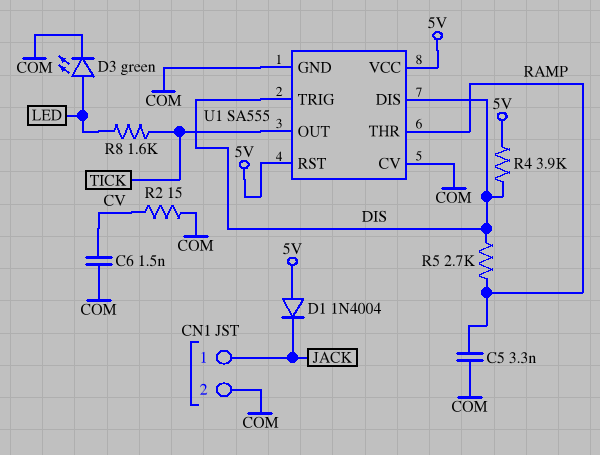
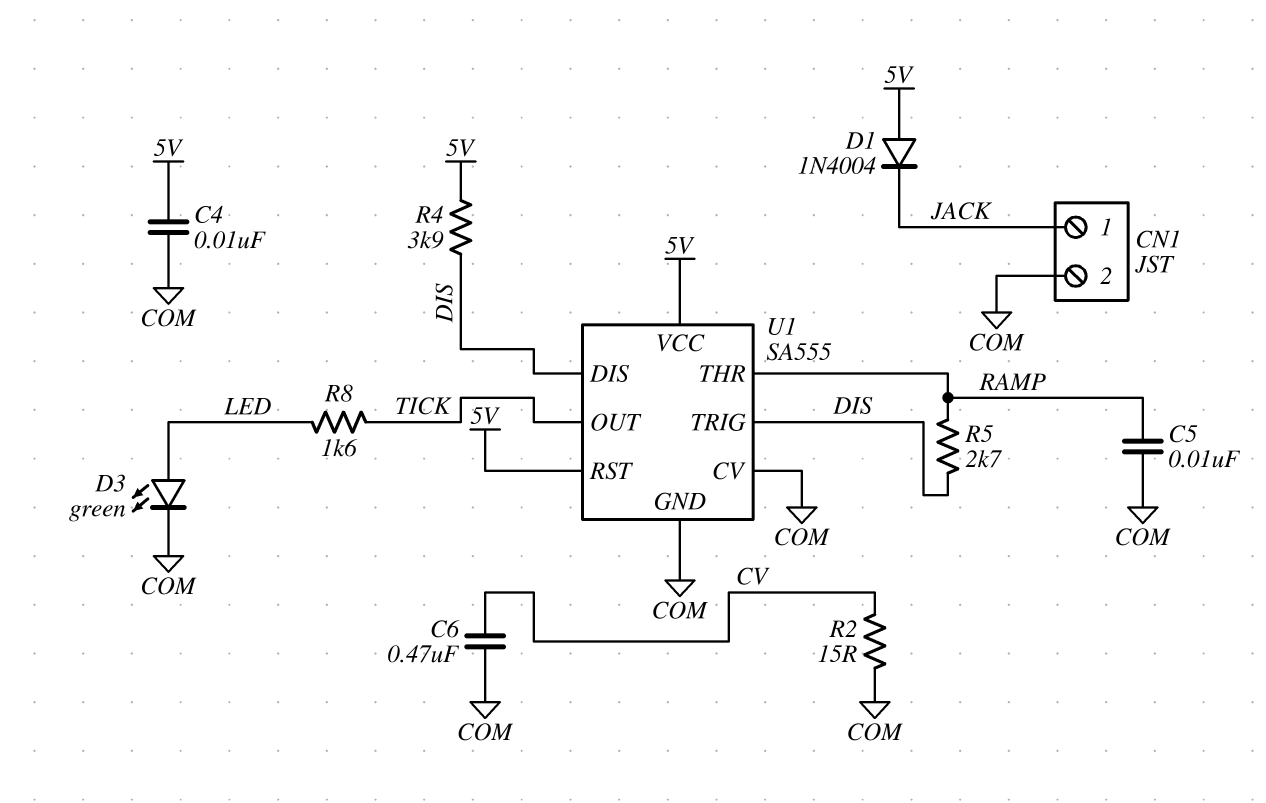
C4: none -> 10nF (5V, COM)
C5: 3.3nF (COM, RAMP) -> 10nF (COM, RAMP)
C6: 1.5nF (COM, CV) -> 470nF (COM, CV)

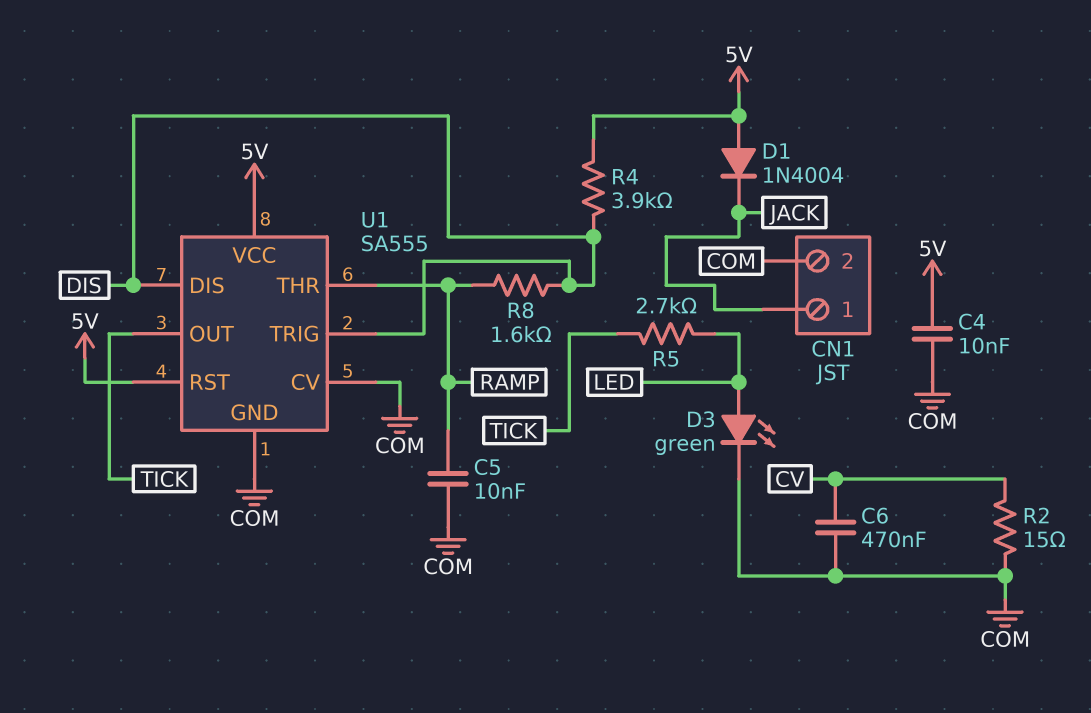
R5: 2.7k (DIS, RAMP) -> 2.7k (LED, TICK)
R8: 1.6k (LED, TICK) -> 1.6k (DIS, RAMP)

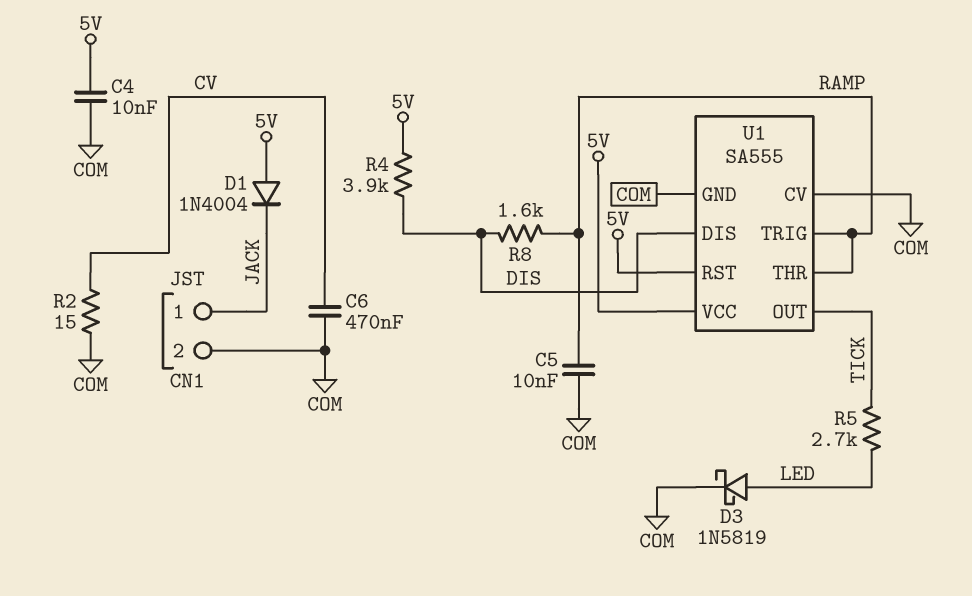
D3: LED green (A LED, K COM) -> schottky 1N5819 (A LED, K COM)
U1 pin TRIG: DIS -> RAMP

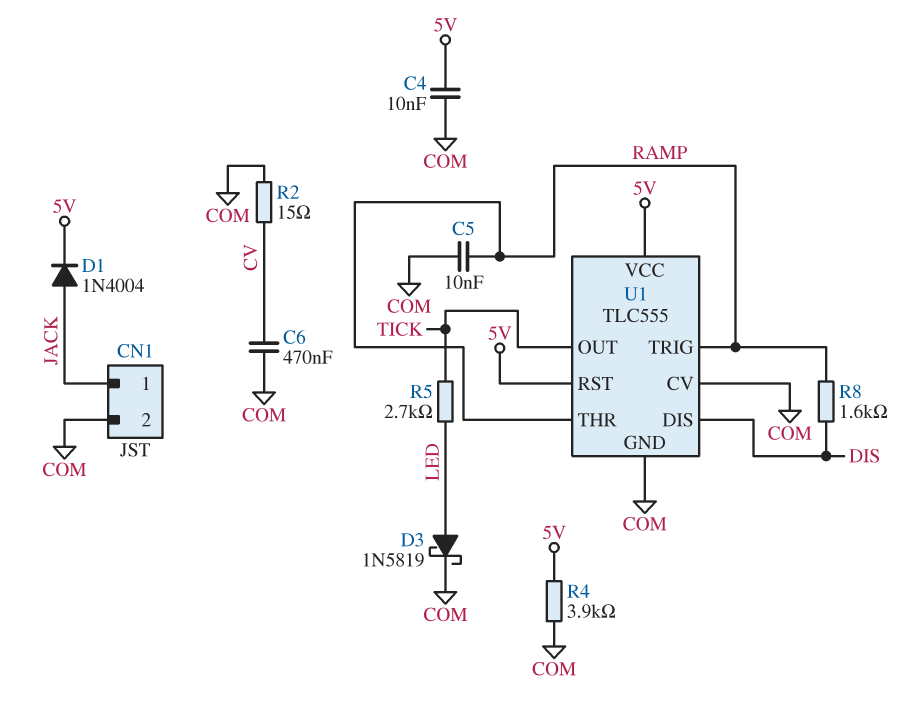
D1: diode 1N4004 (A 5V, K JACK) -> diode 1N4004 (A JACK, K 5V)
R4: 3.9k (5V, DIS) -> 3.9k (5V, COM)
U1: SA555 -> TLC555

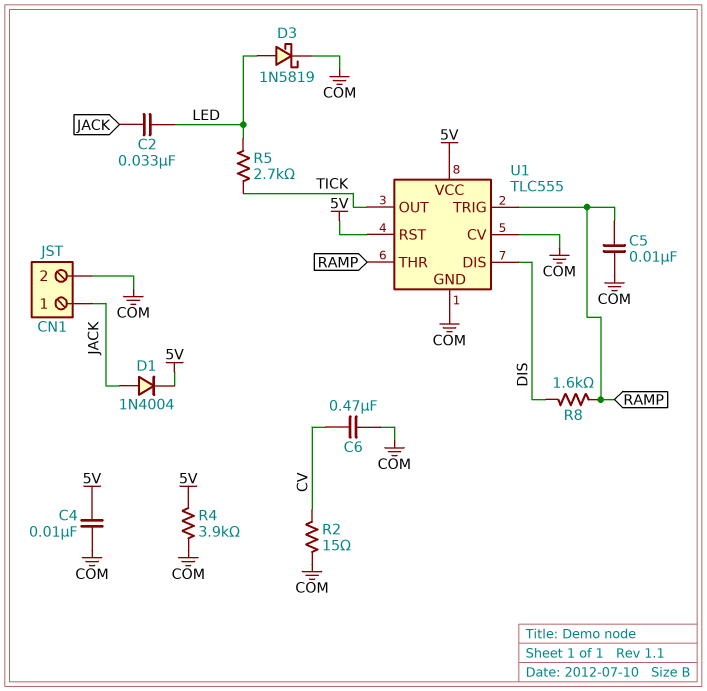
C2: none -> 33nF (JACK, LED)

